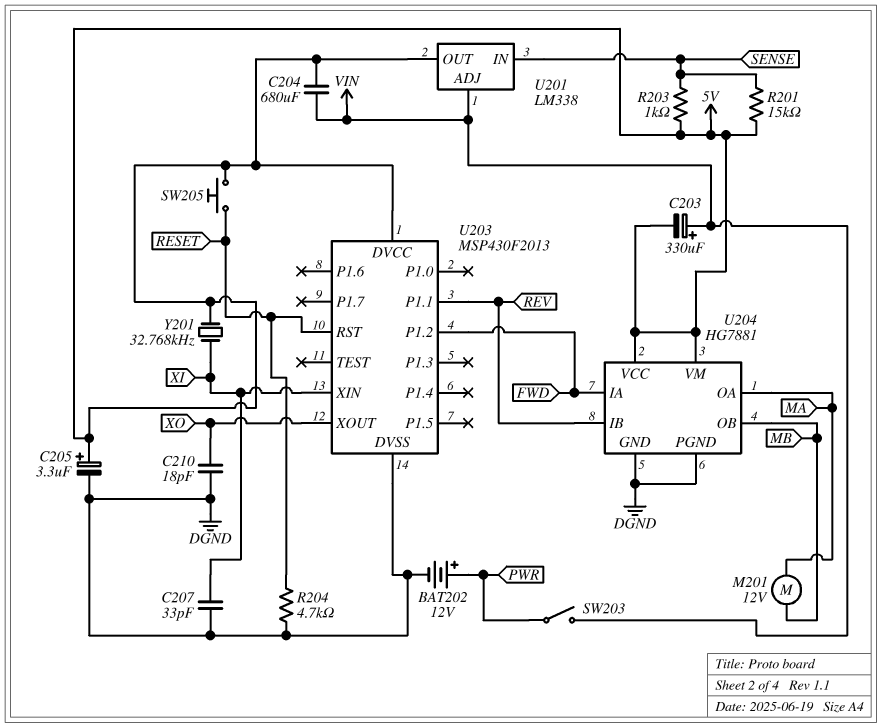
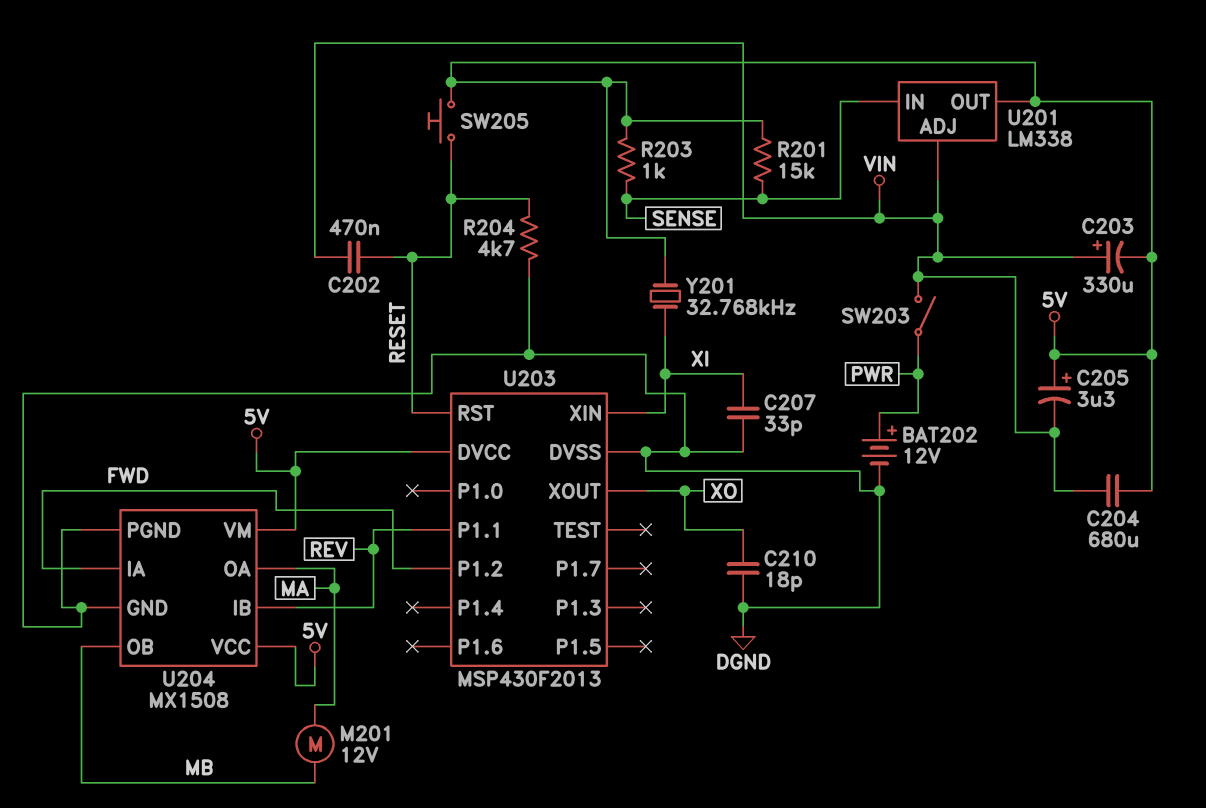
C202: none -> 470nF (RESET, VIN)
C205: 3.3uF (plus 5V, minus DGND) -> 3.3uF (plus 5V, minus VIN)
U204: HG7881 -> MX1508

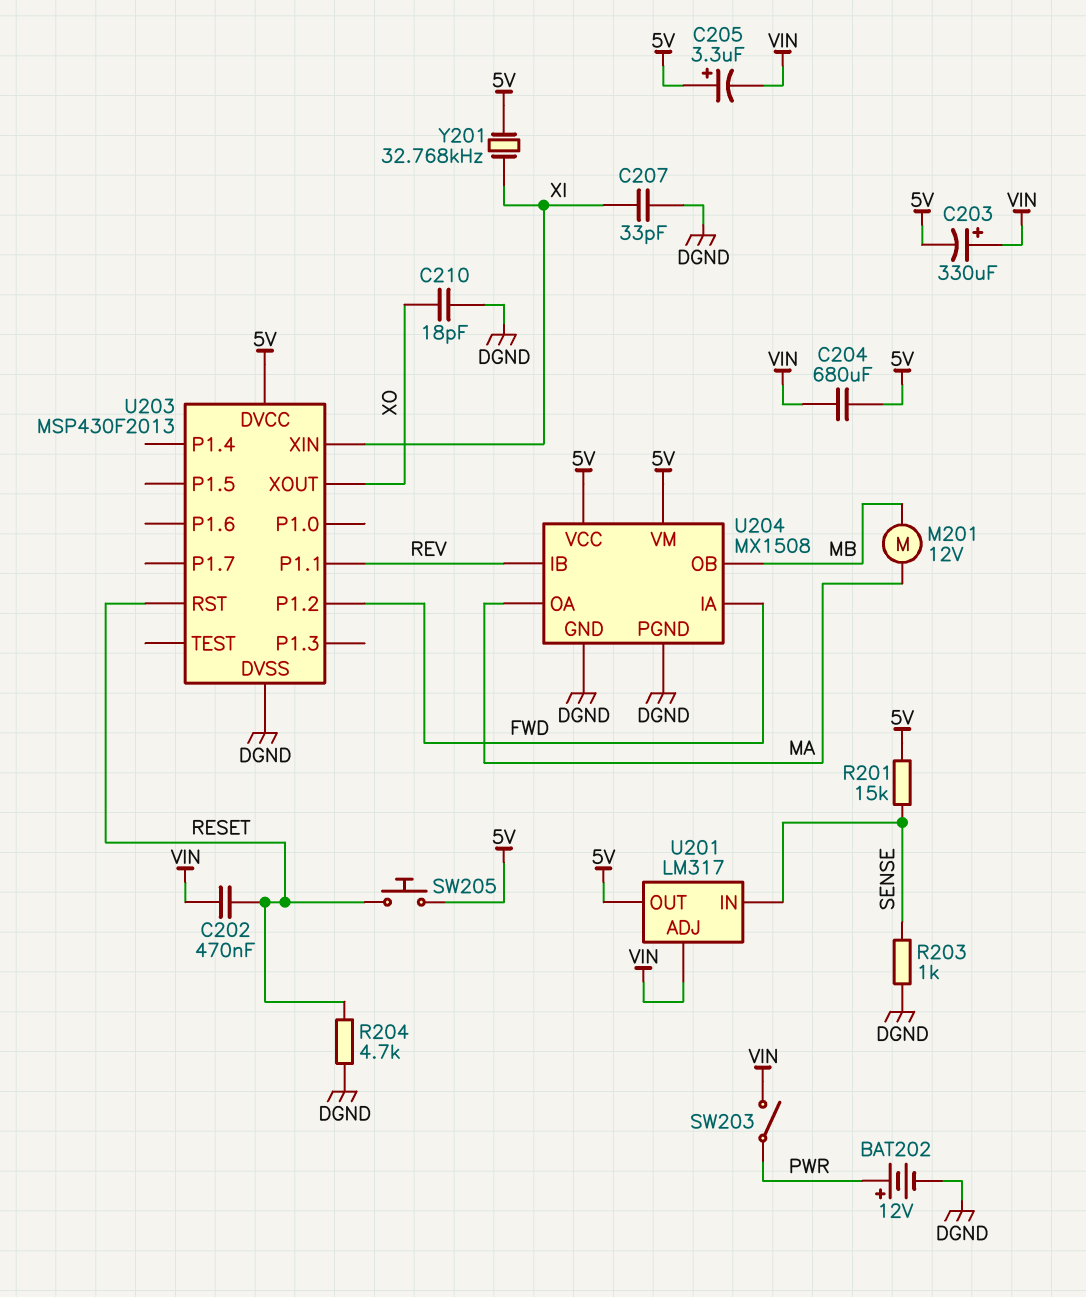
R203: 1k (5V, SENSE) -> 1k (DGND, SENSE)
U201: LM338 -> LM317

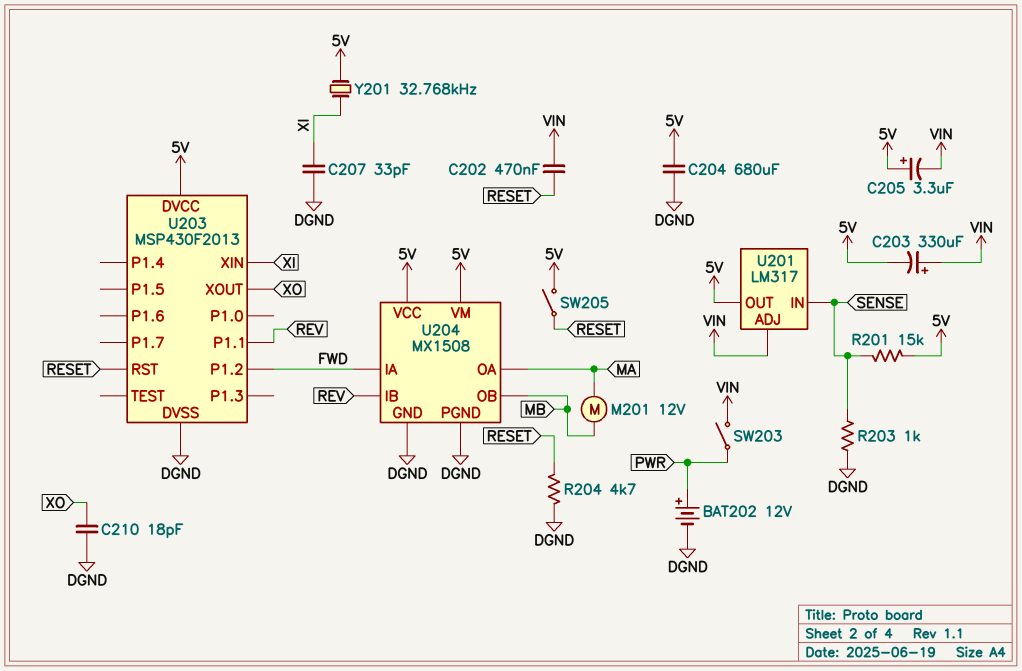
C204: 680uF (5V, VIN) -> 680uF (5V, DGND)
SW205: button (5V, RESET) -> switch (5V, RESET)

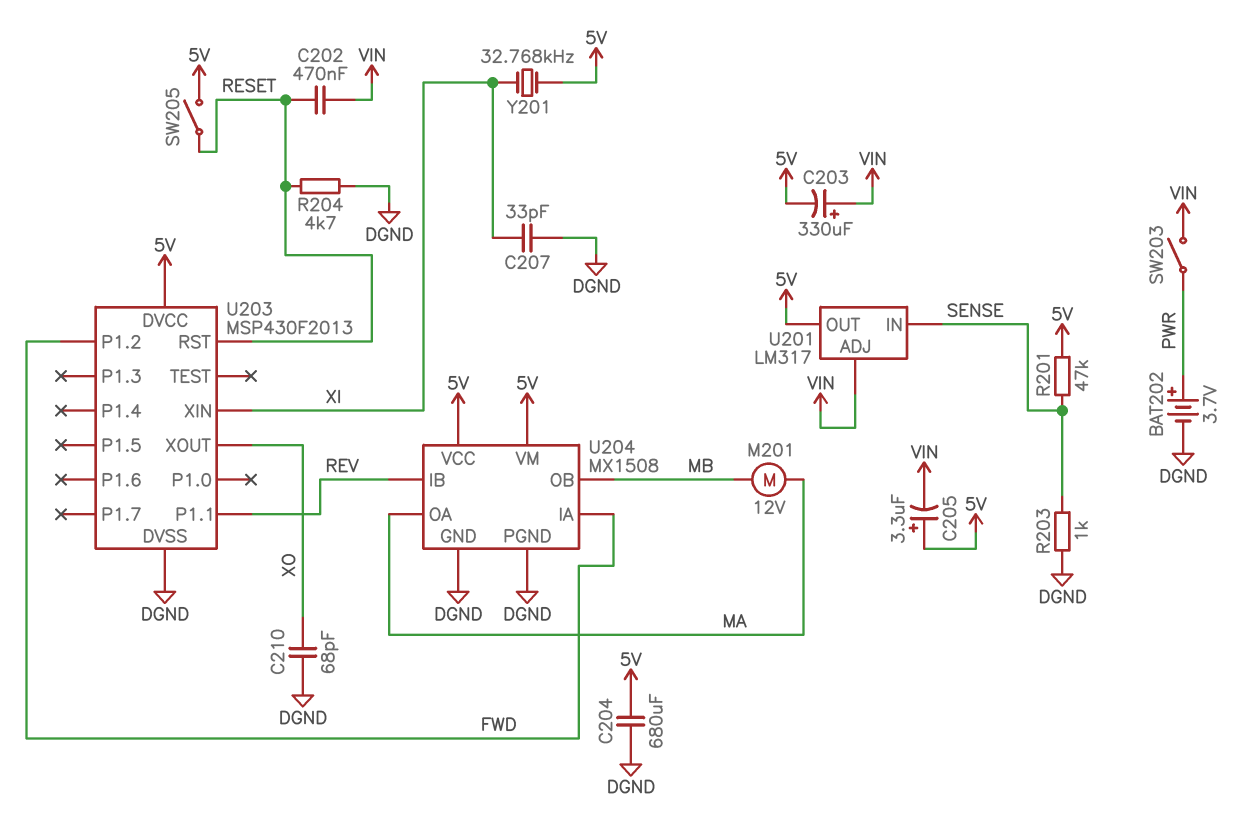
BAT202: 12V (plus PWR, minus DGND) -> 3.7V (plus PWR, minus DGND)
C210: 18pF (DGND, XO) -> 68pF (DGND, XO)
R201: 15k (5V, SENSE) -> 47k (5V, SENSE)

